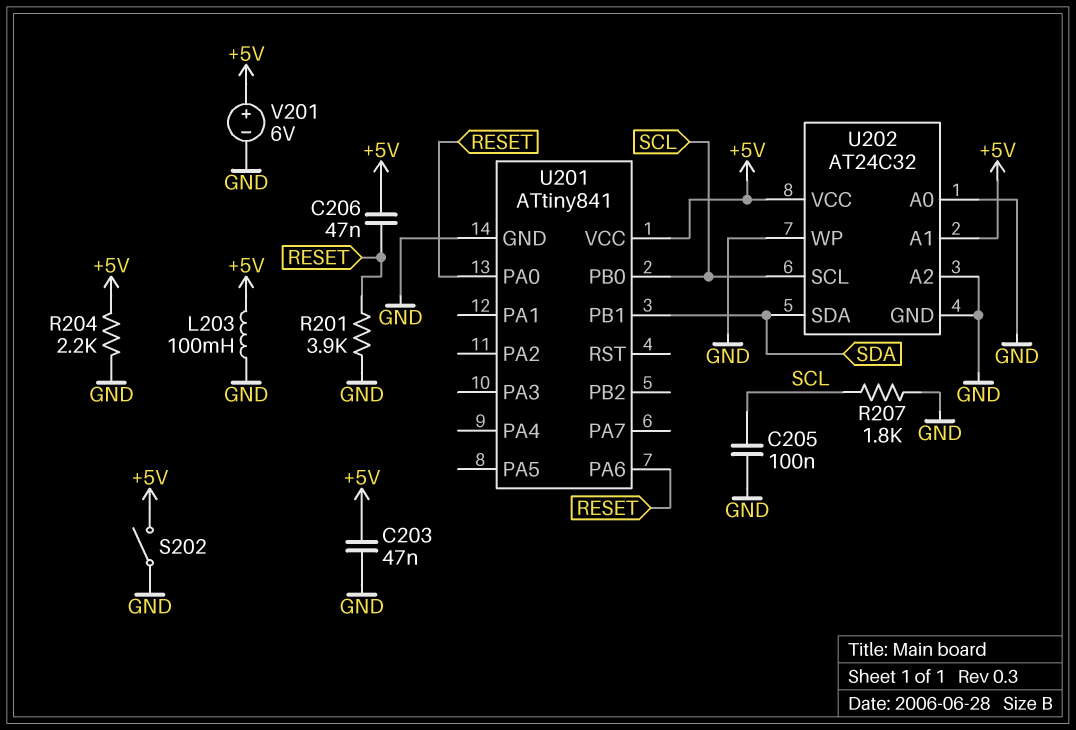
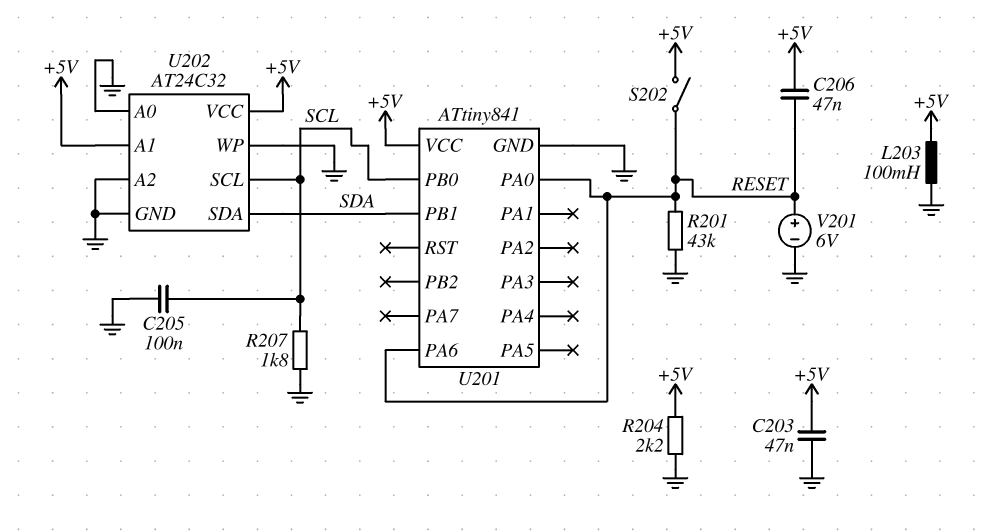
R201: 3.9k (GND, RESET) -> 43k (GND, RESET)
S202: switch (+5V, GND) -> switch (+5V, RESET)
V201: 6V (plus +5V, minus GND) -> 6V (plus RESET, minus GND)

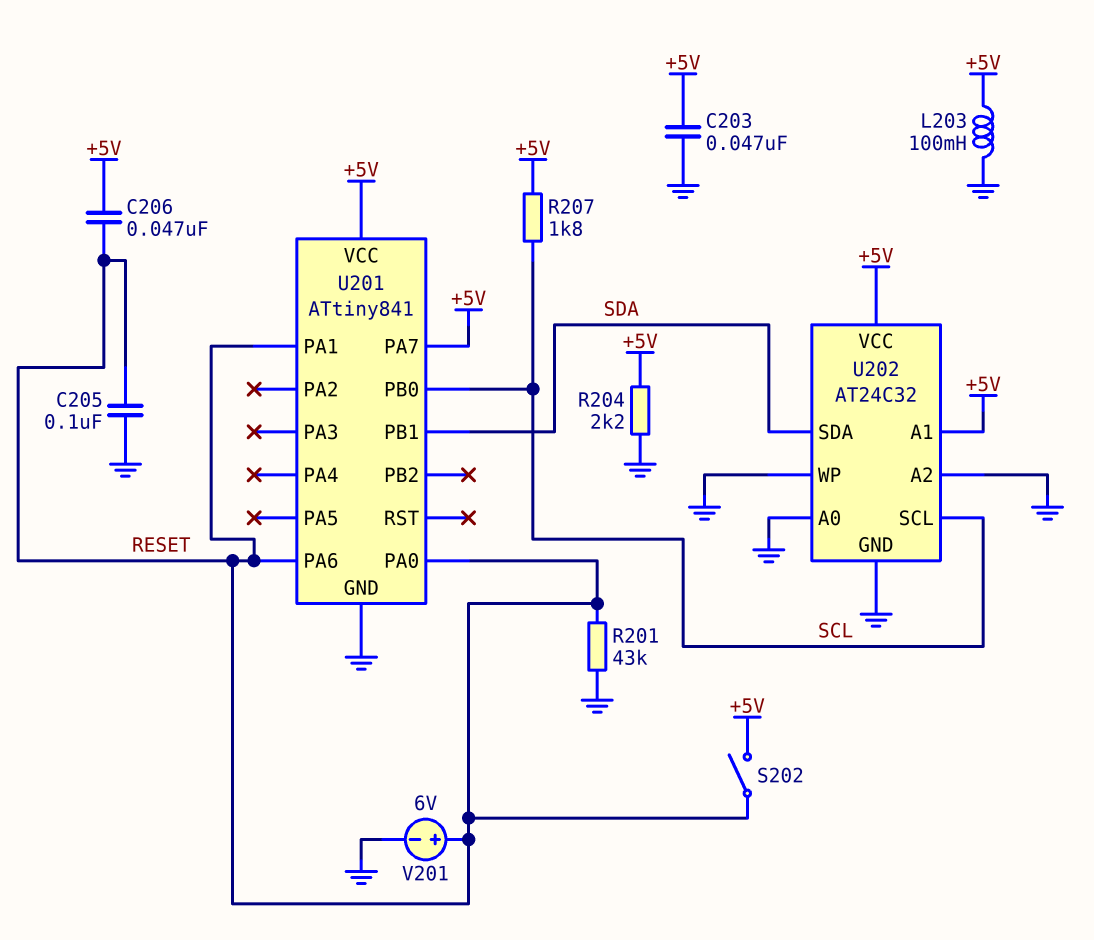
C205: 100nF (GND, SCL) -> 100nF (GND, RESET)
R207: 1.8k (GND, SCL) -> 1.8k (+5V, SCL)
U201 pin PA1: none -> RESET
U201 pin PA7: none -> +5V

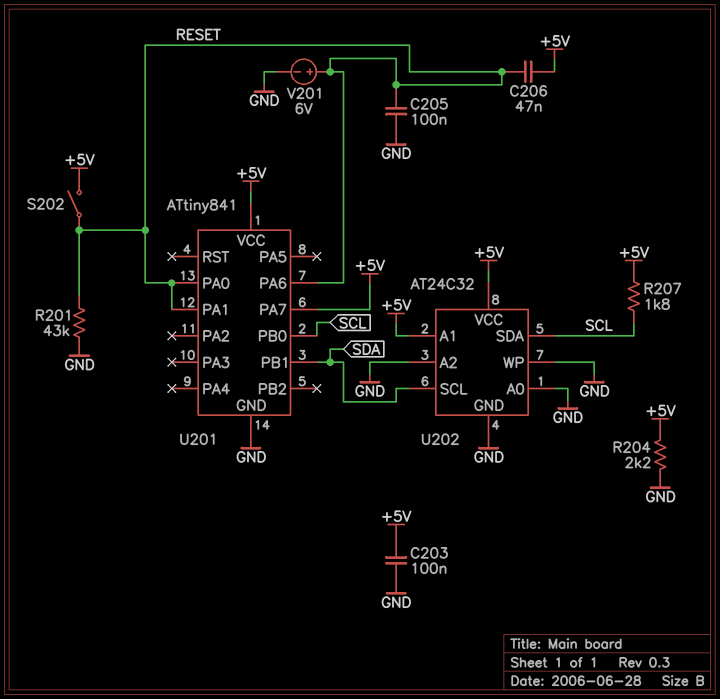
C203: 47nF (+5V, GND) -> 100nF (+5V, GND)
L203: 100mH (+5V, GND) -> none
U202 pin SCL: SCL -> SDA
U202 pin SDA: SDA -> SCL

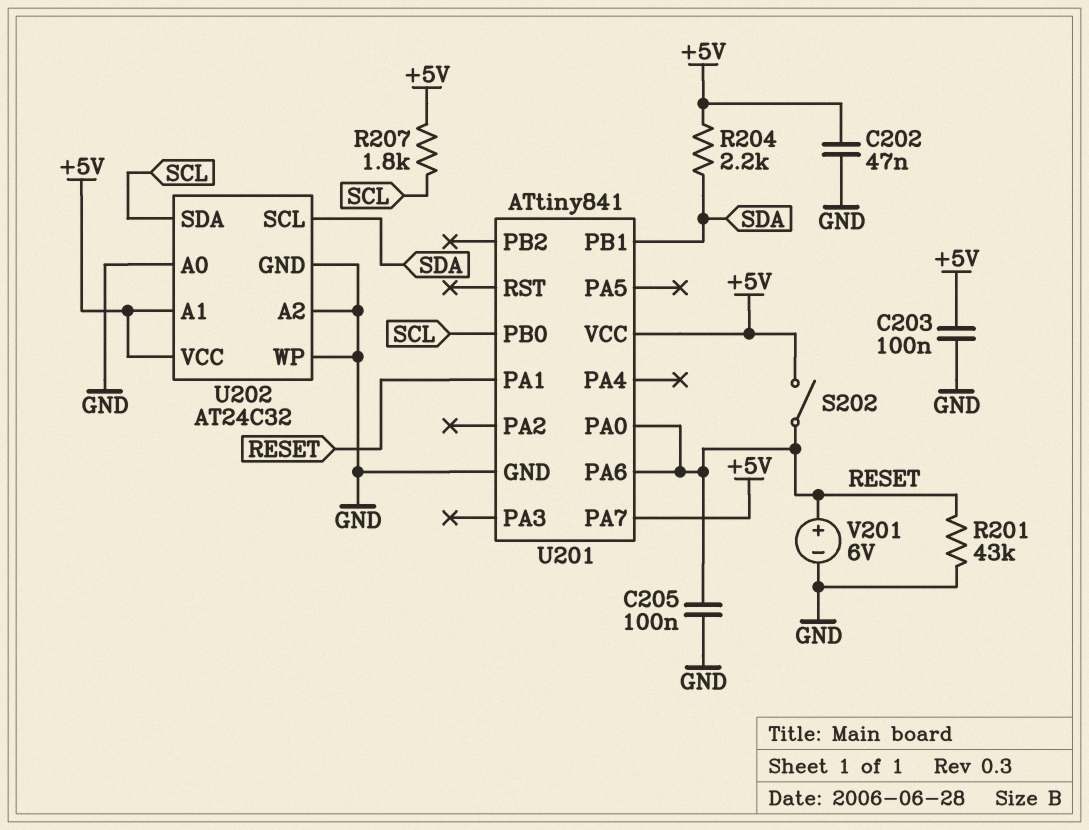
C202: none -> 47nF (+5V, GND)
C206: 47nF (+5V, RESET) -> none
R204: 2.2k (+5V, GND) -> 2.2k (+5V, SDA)

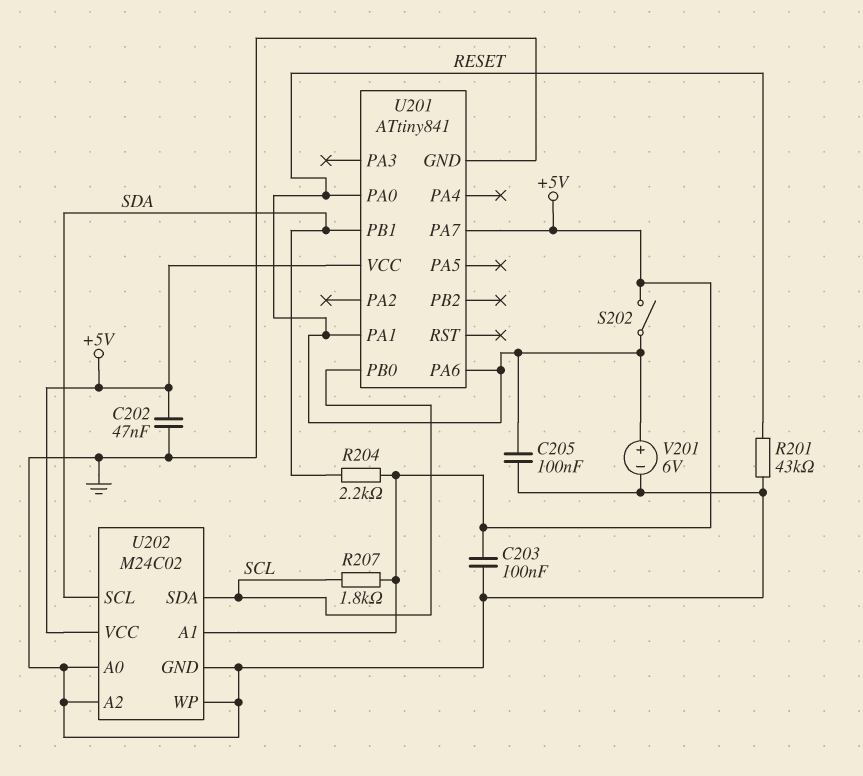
U202: AT24C32 -> M24C02

